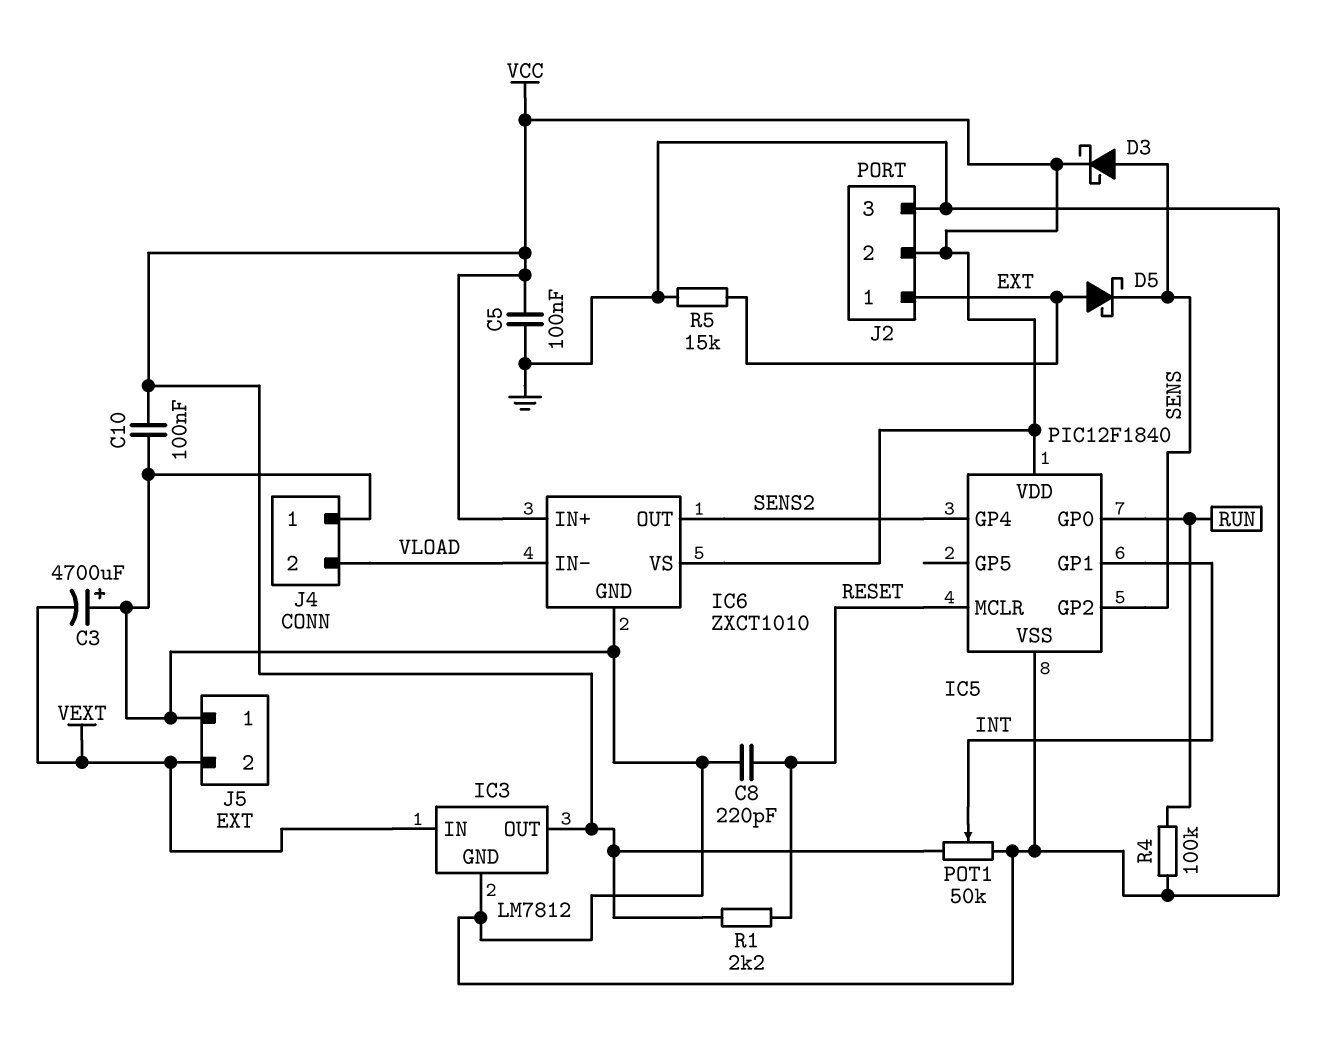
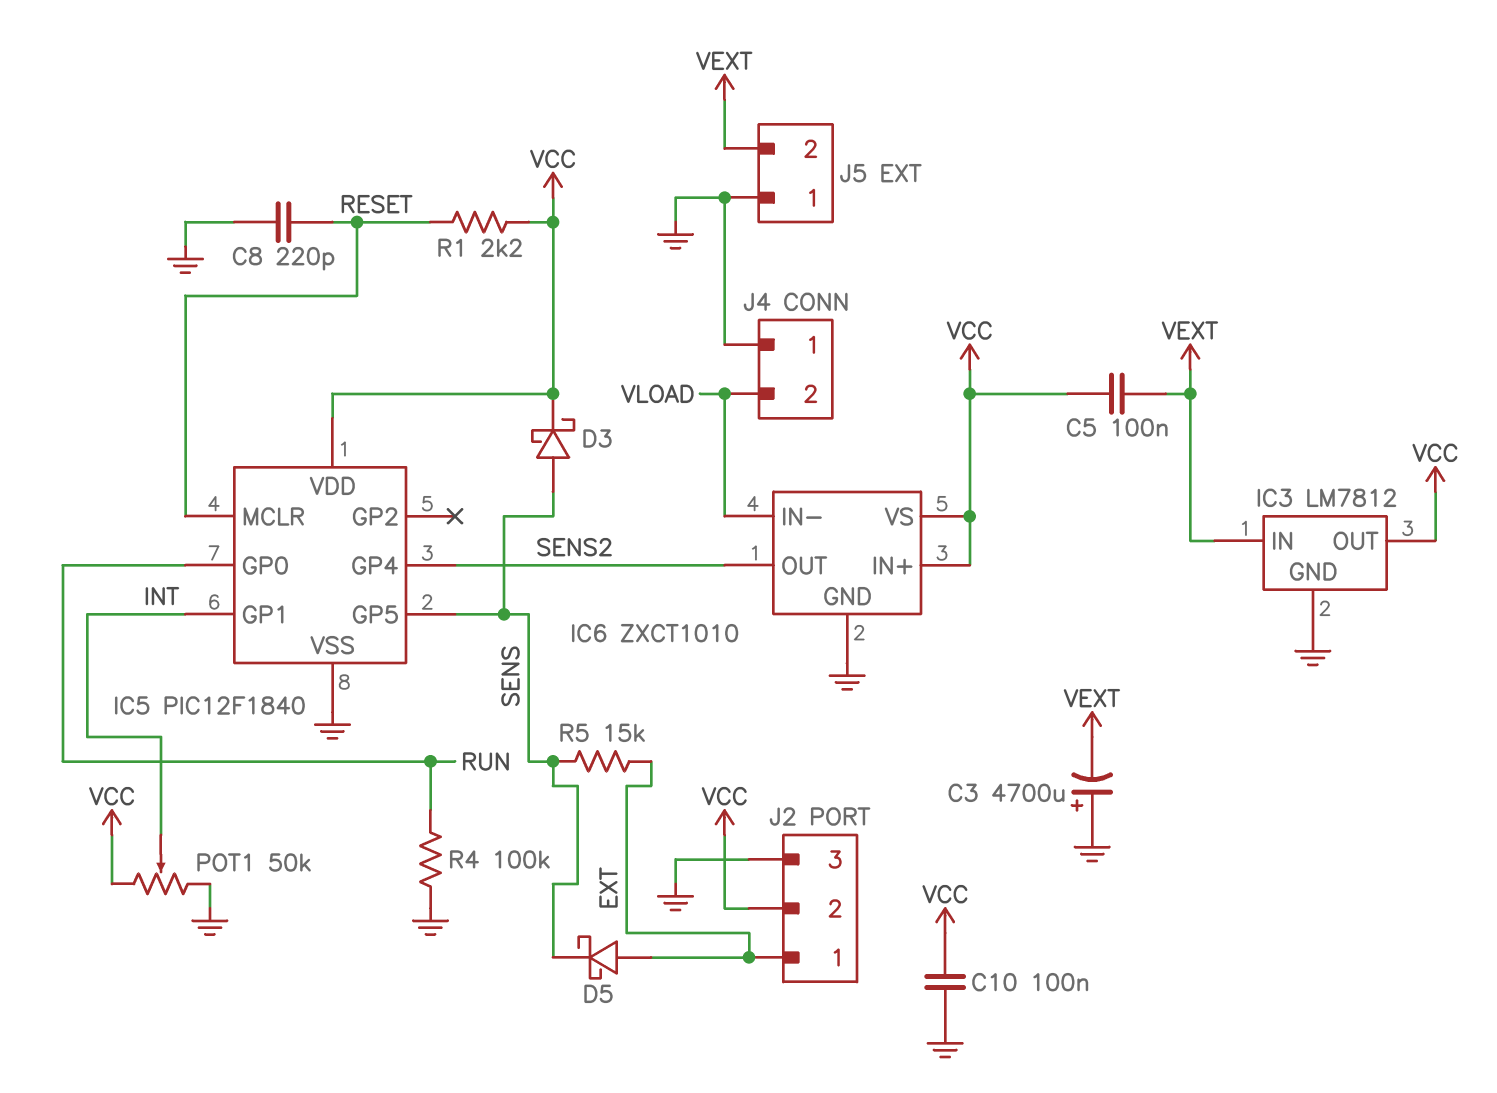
C5: 100nF (GND, VCC) -> 100nF (VCC, VEXT)
IC5 pin GP2: SENS -> none
IC5 pin GP5: none -> SENS
R5: 15k (EXT, GND) -> 15k (EXT, SENS)

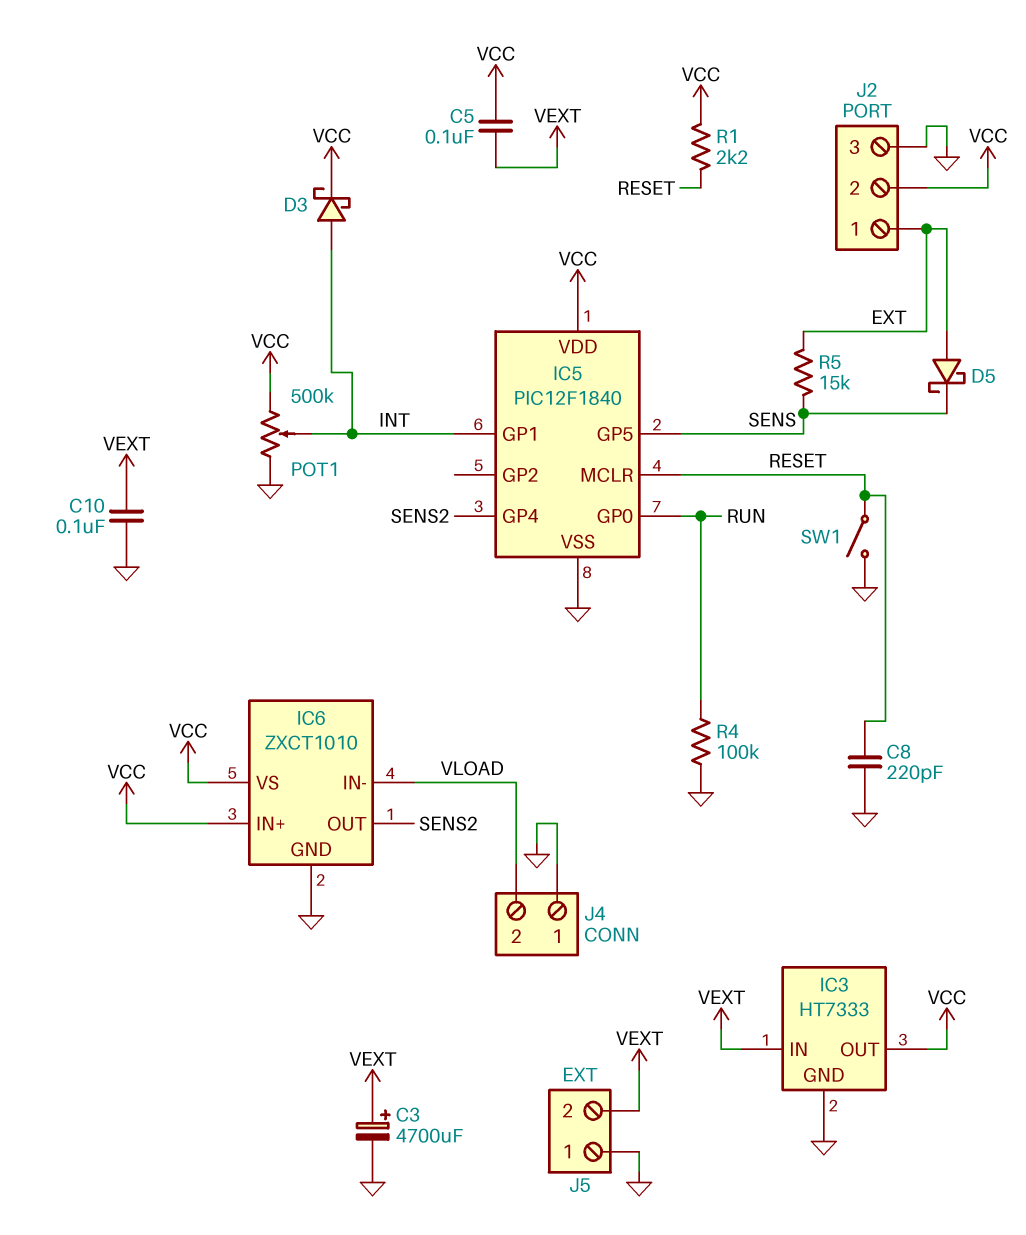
C3: 4700uF (plus GND, minus VEXT) -> 4700uF (plus VEXT, minus GND)
C10: 100nF (GND, VCC) -> 100nF (GND, VEXT)
D3: schottky (A SENS, K VCC) -> schottky (A INT, K VCC)
IC3: LM7812 -> HT7333
POT1: 50k (GND, VCC, wiper INT) -> 500k (GND, VCC, wiper INT)
SW1: none -> switch (GND, RESET)

